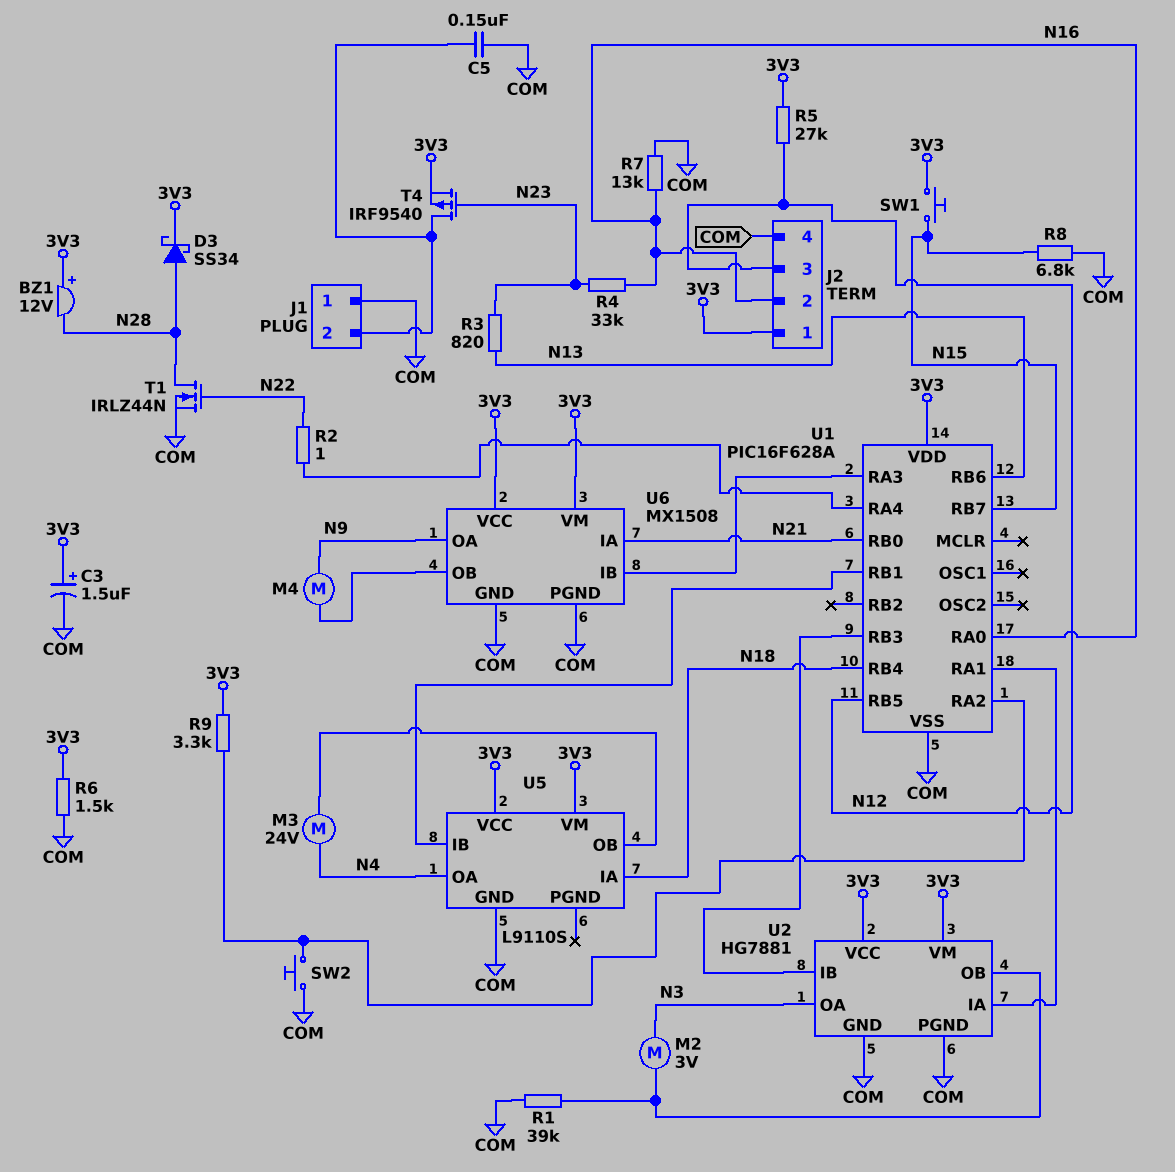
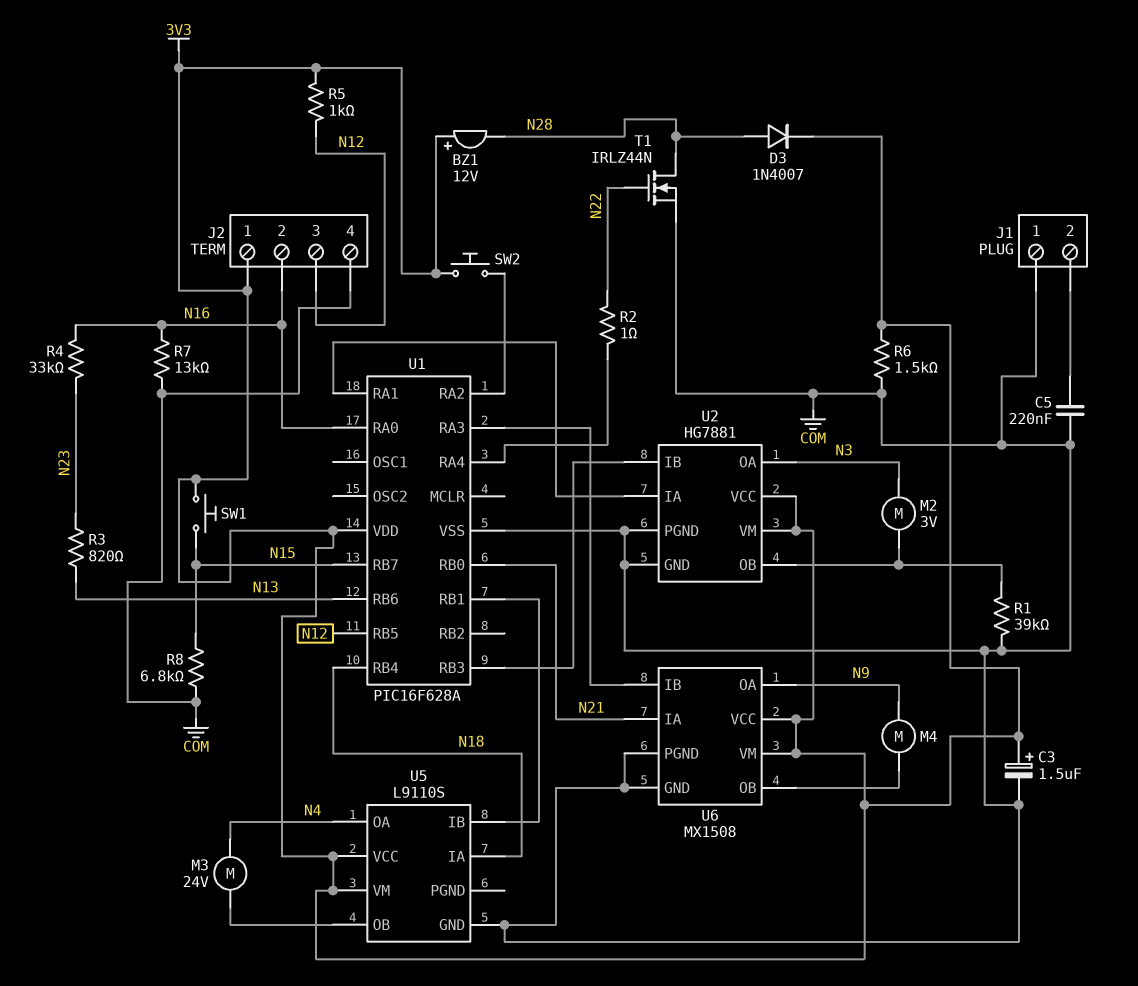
C5: 150nF (COM, J1/2) -> 220nF (COM, J1/2)
D3: schottky SS34 (A N28, K 3V3) -> diode 1N4007 (A N28, K 3V3)
R5: 27k (3V3, N12) -> 1k (3V3, N12)
R9: 3.3k (3V3, U1/RA2) -> none
SW2: button (COM, U1/RA2) -> button (3V3, U1/RA2)
T4: PMOS IRF9540 (G N23, D J1/2, S 3V3) -> none

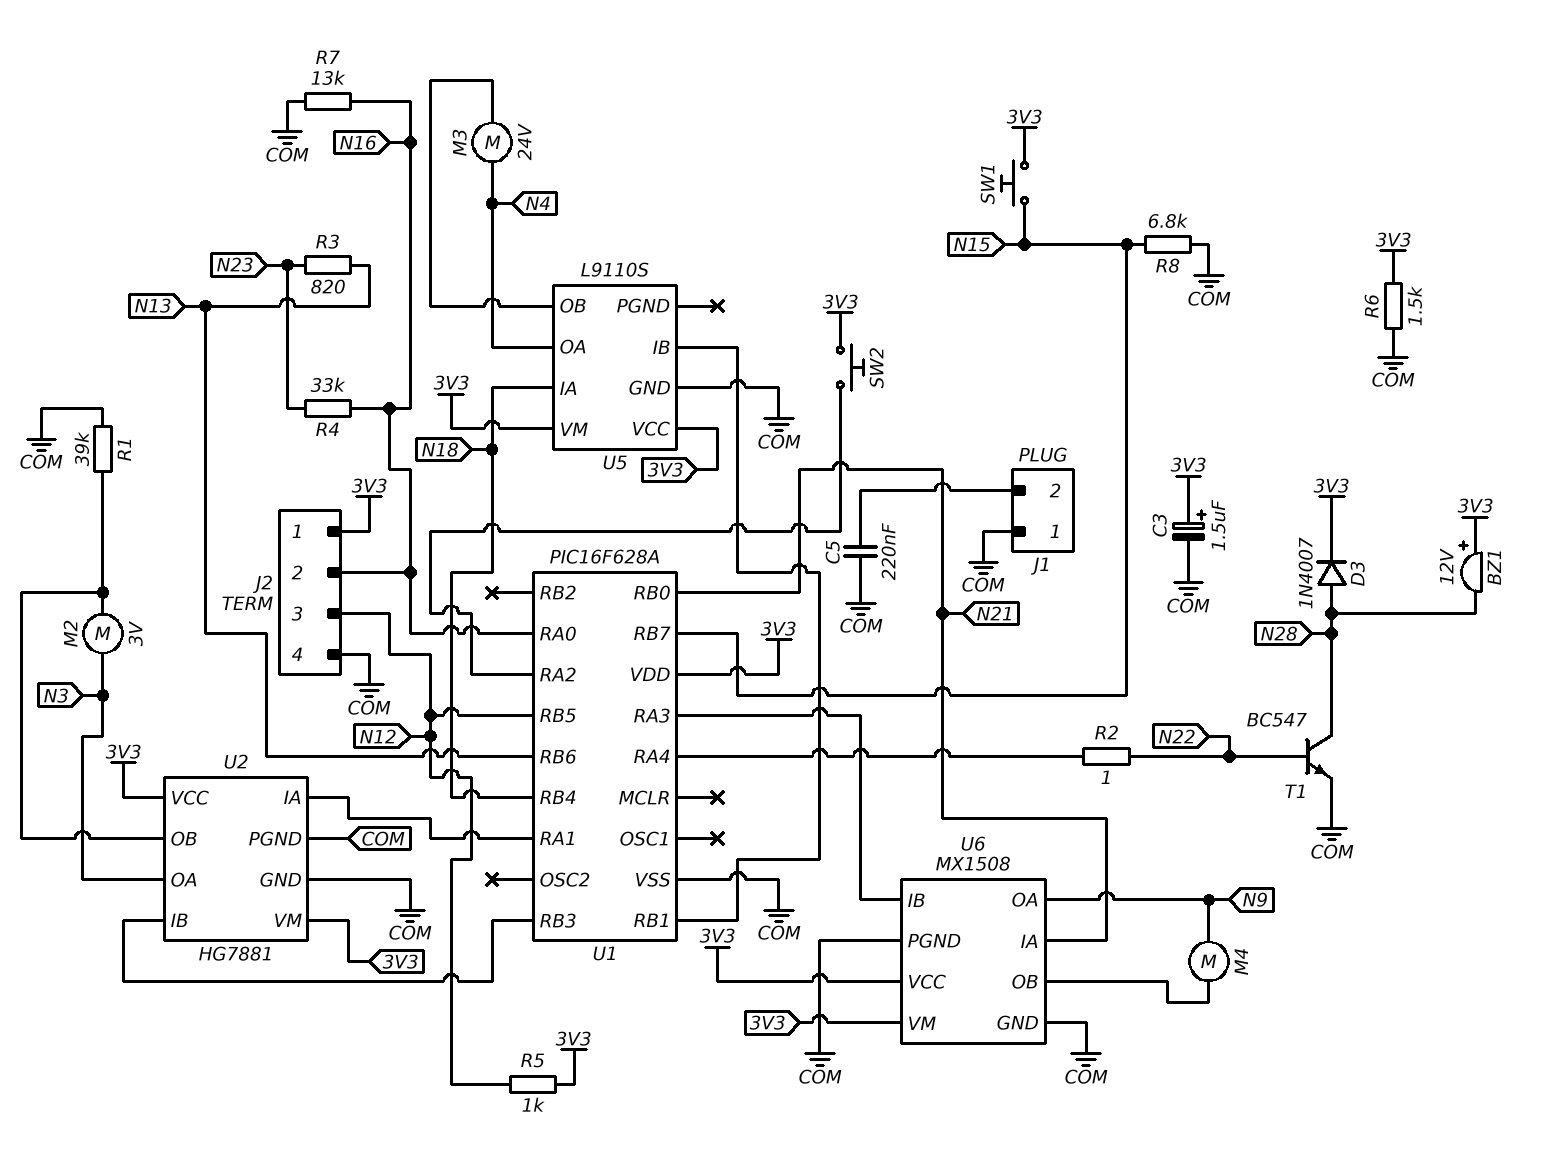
T1: NMOS IRLZ44N (G N22, D N28, S COM) -> NPN BC547 (B N22, C N28, E COM)

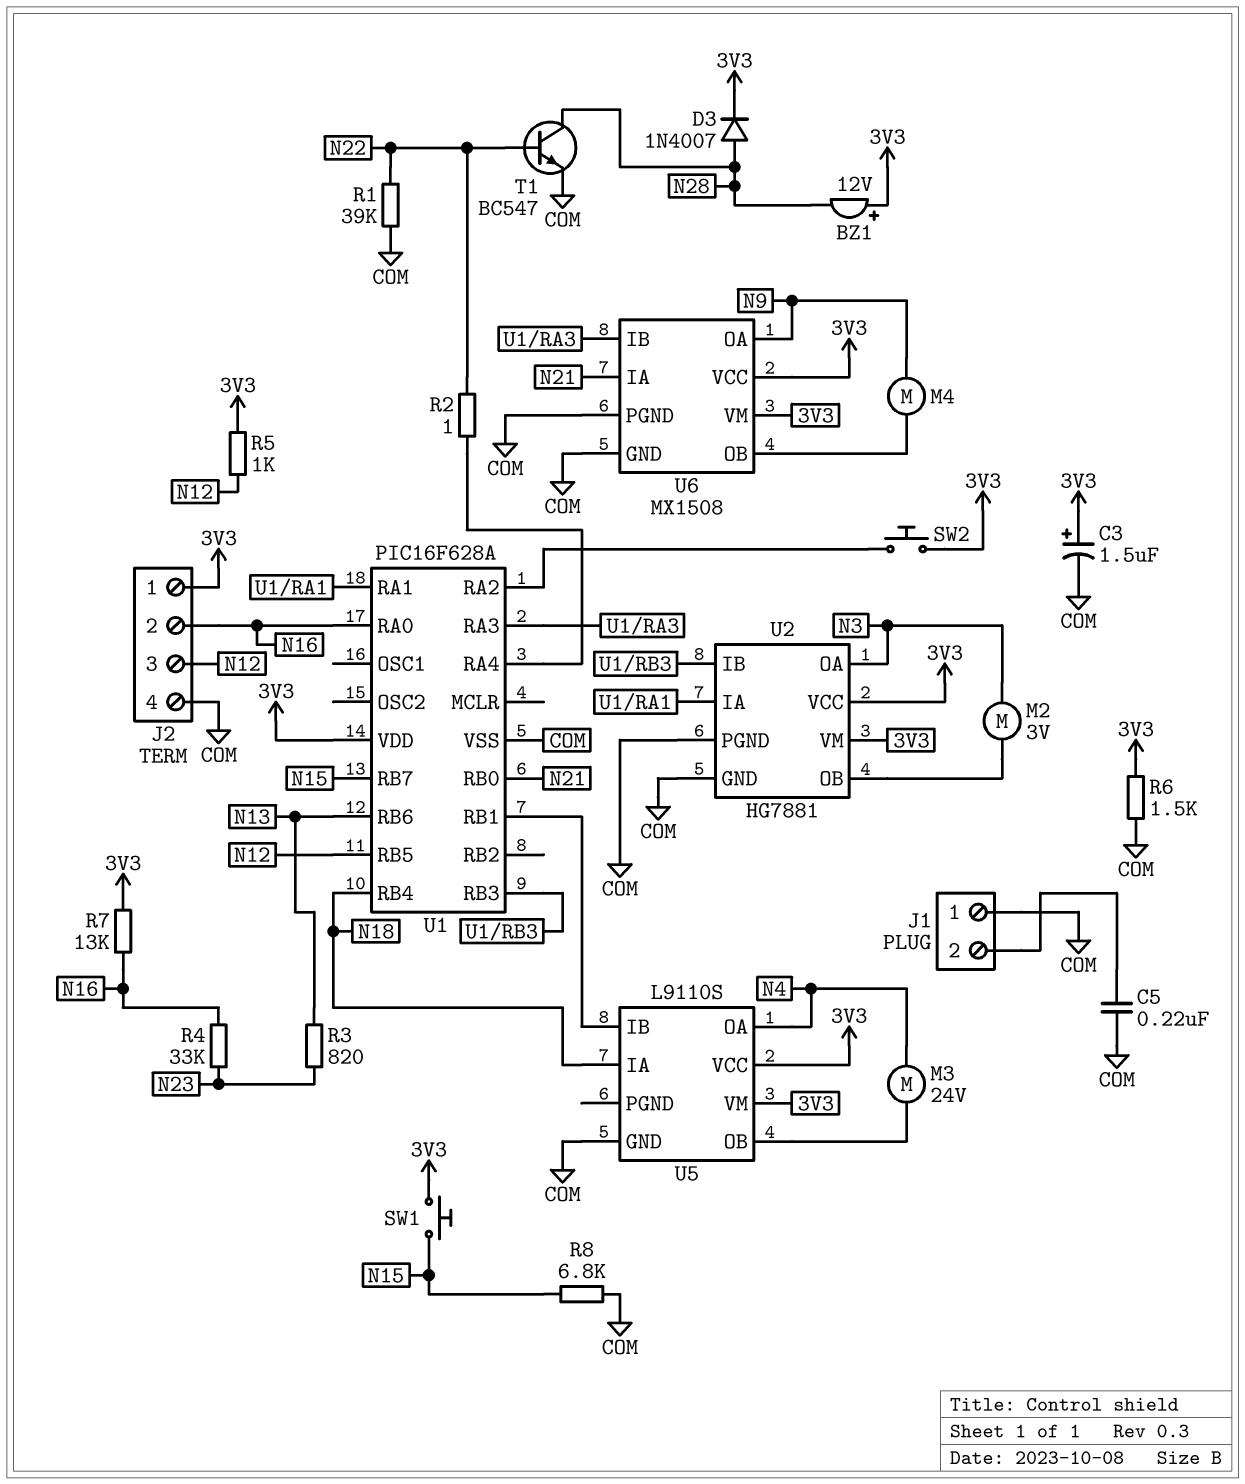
R1: 39k (COM, U2/OB) -> 39k (COM, N22)
R7: 13k (COM, N16) -> 13k (3V3, N16)

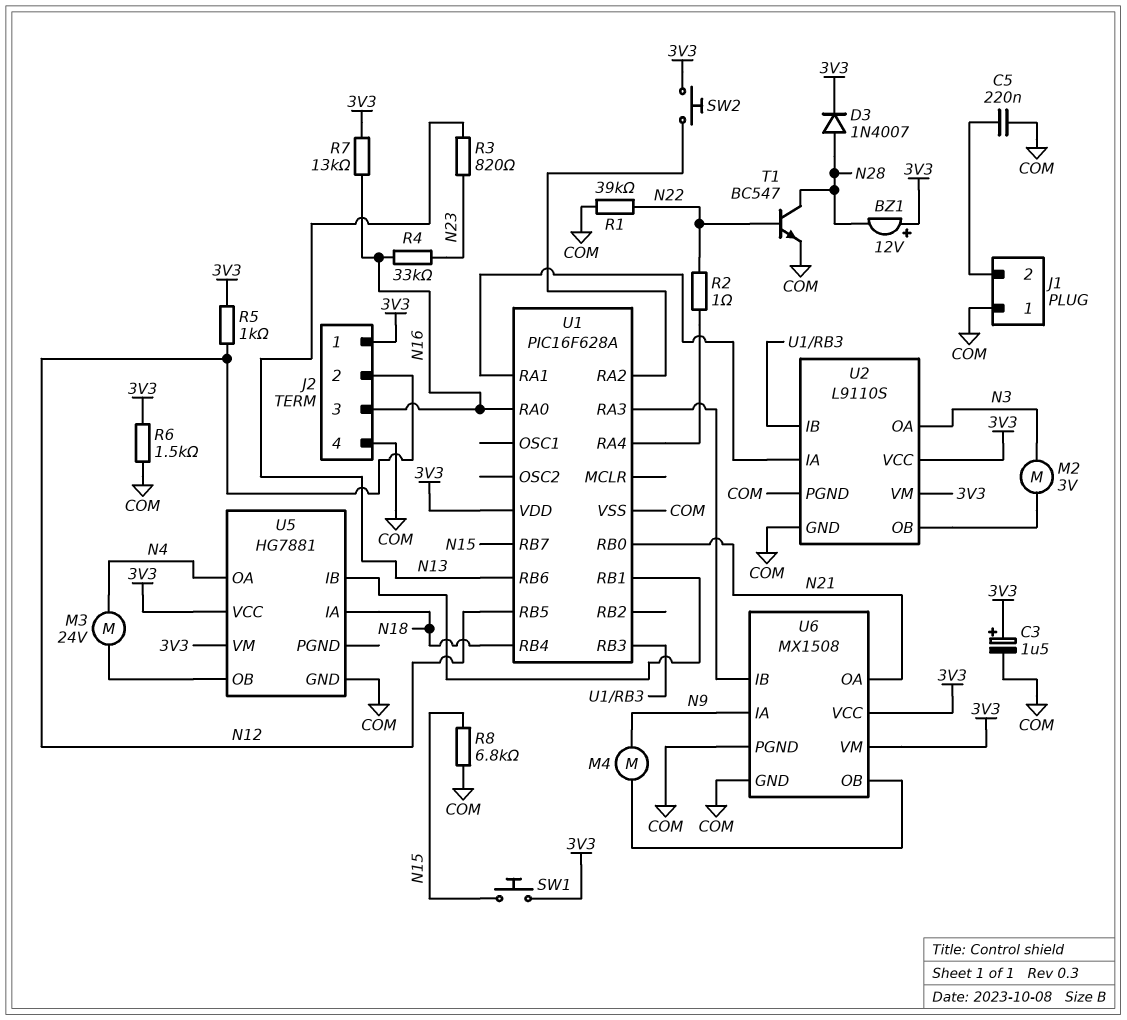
J2 pin 2: N16 -> N12
J2 pin 3: N12 -> N16
U2: HG7881 -> L9110S
U5: L9110S -> HG7881
U6 pin IA: N21 -> N9
U6 pin OA: N9 -> N21

